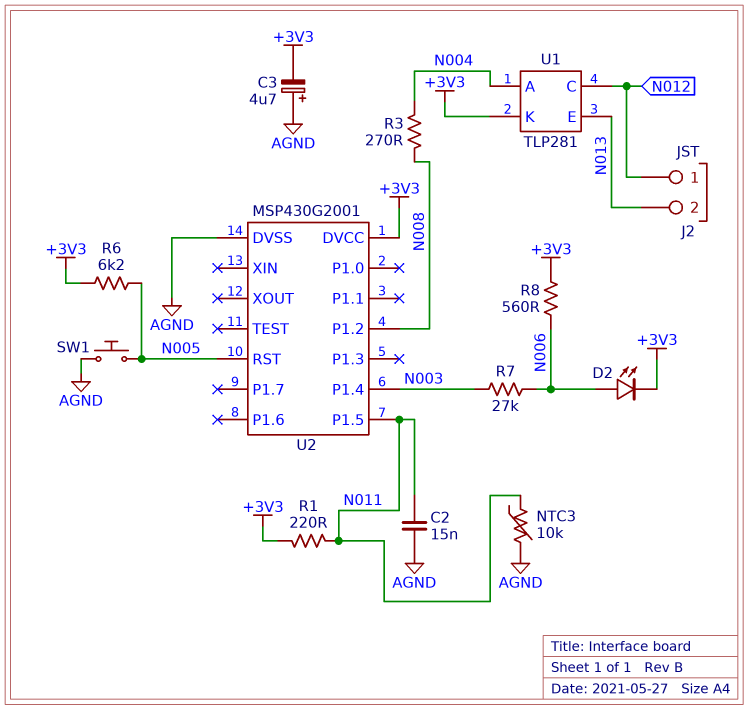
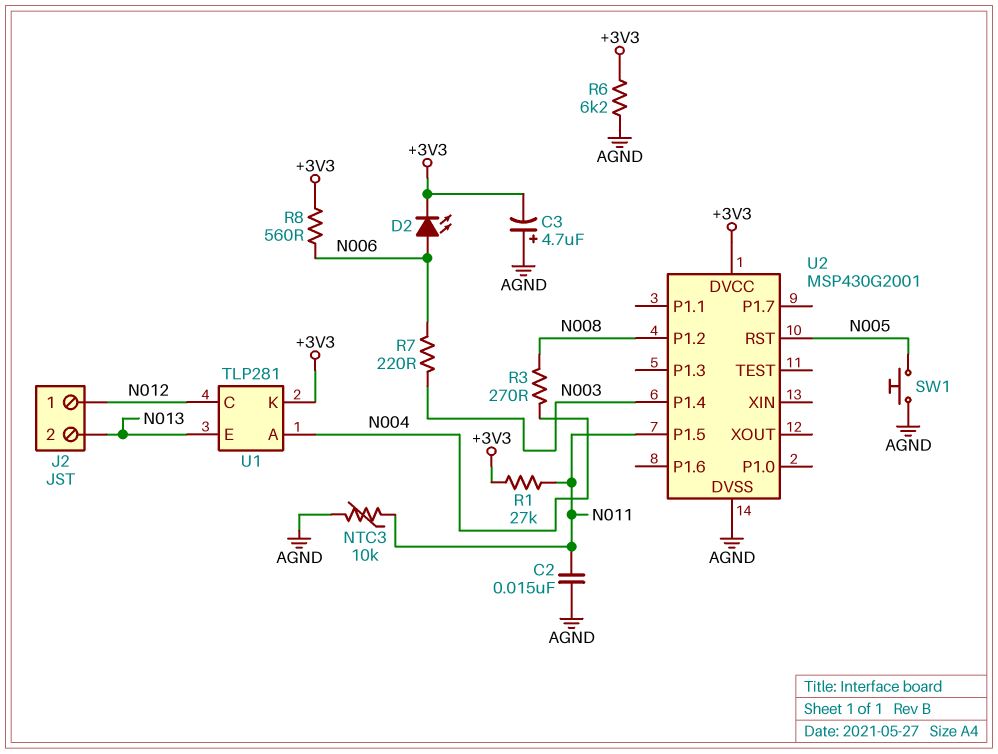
R1: 220 (+3V3, N011) -> 27k (+3V3, N011)
R6: 6.2k (+3V3, N005) -> 6.2k (+3V3, AGND)
R7: 27k (N003, N006) -> 220 (N003, N006)

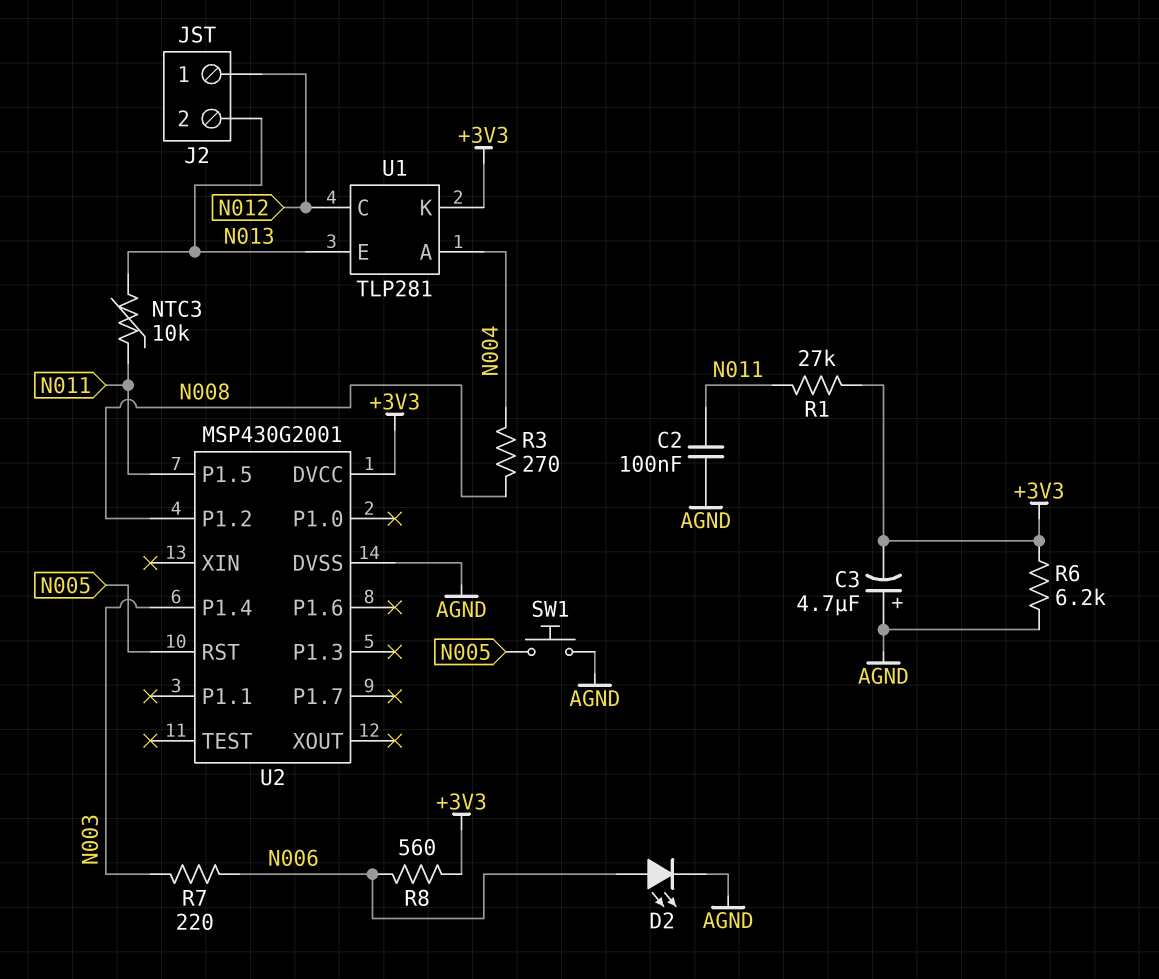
C2: 15nF (AGND, N011) -> 100nF (AGND, N011)
D2: LED (A N006, K +3V3) -> LED (A N006, K AGND)
NTC3: 10k (AGND, N011) -> 10k (N011, N013)

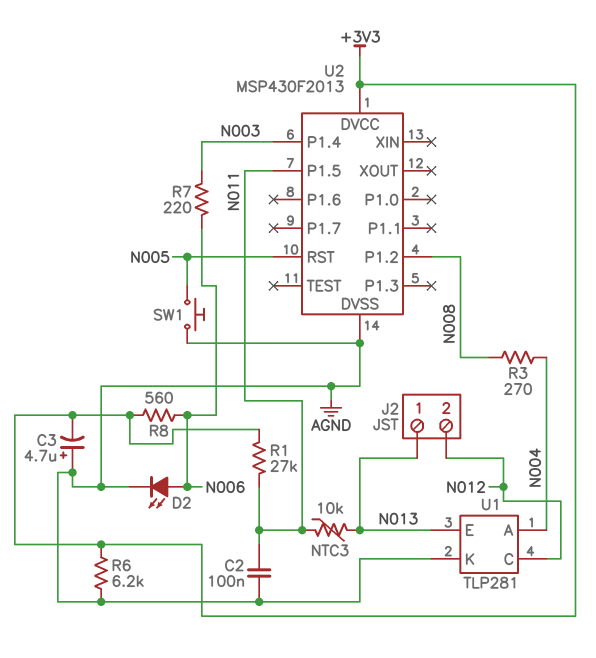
J2 pin 1: N012 -> N013
J2 pin 2: N013 -> N012
U1 pin K: +3V3 -> AGND
U2: MSP430G2001 -> MSP430F2013

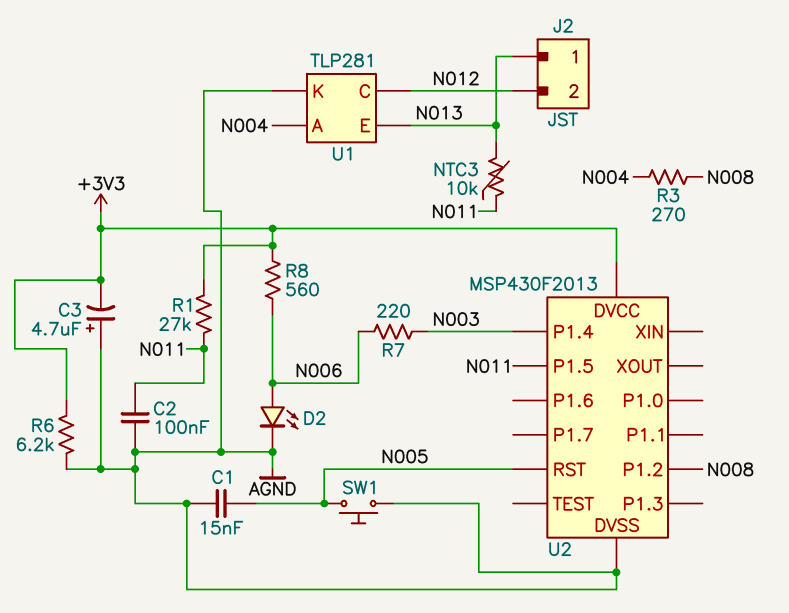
C1: none -> 15nF (AGND, N005)

